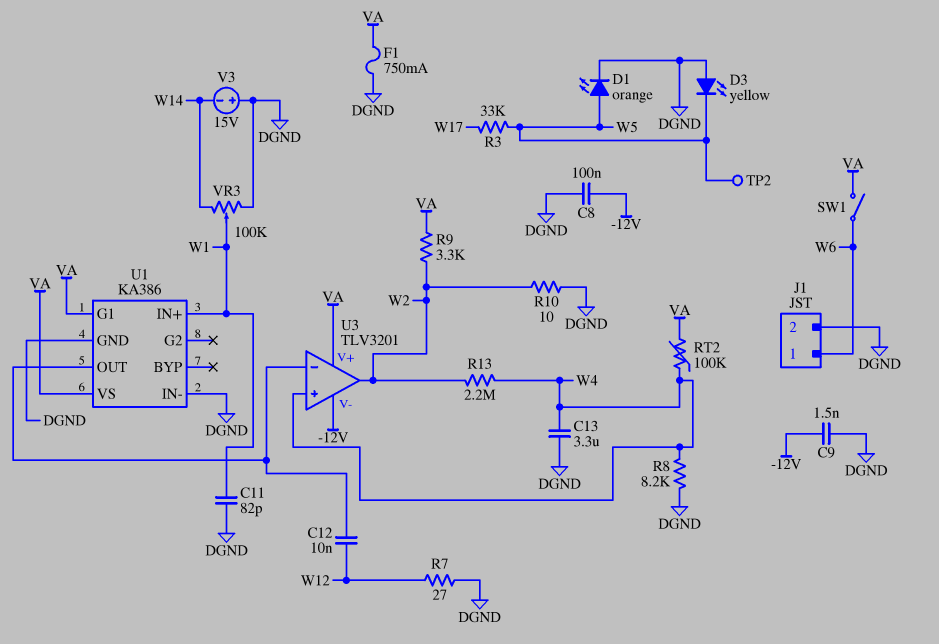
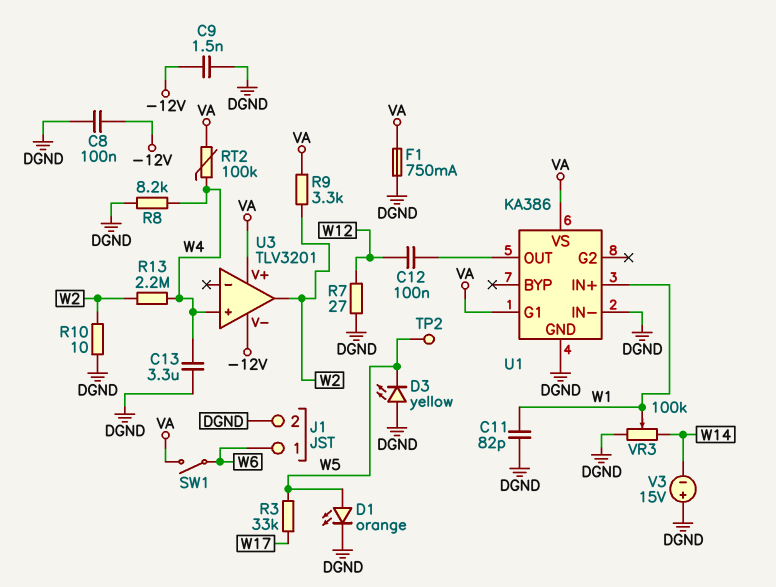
C12: 10nF (U1/OUT, W12) -> 100nF (U1/OUT, W12)
U3 pin in-: U1/OUT -> none

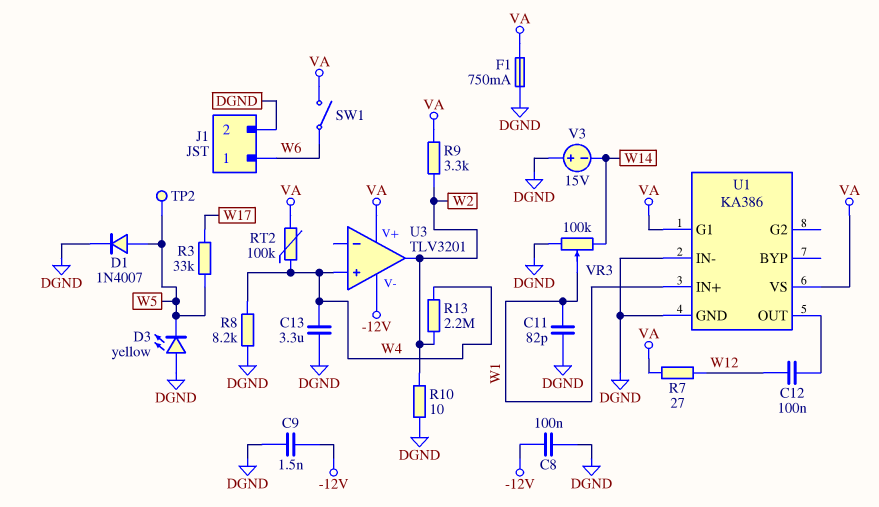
D1: LED orange (A W5, K DGND) -> diode 1N4007 (A W5, K DGND)
R7: 27 (DGND, W12) -> 27 (VA, W12)

